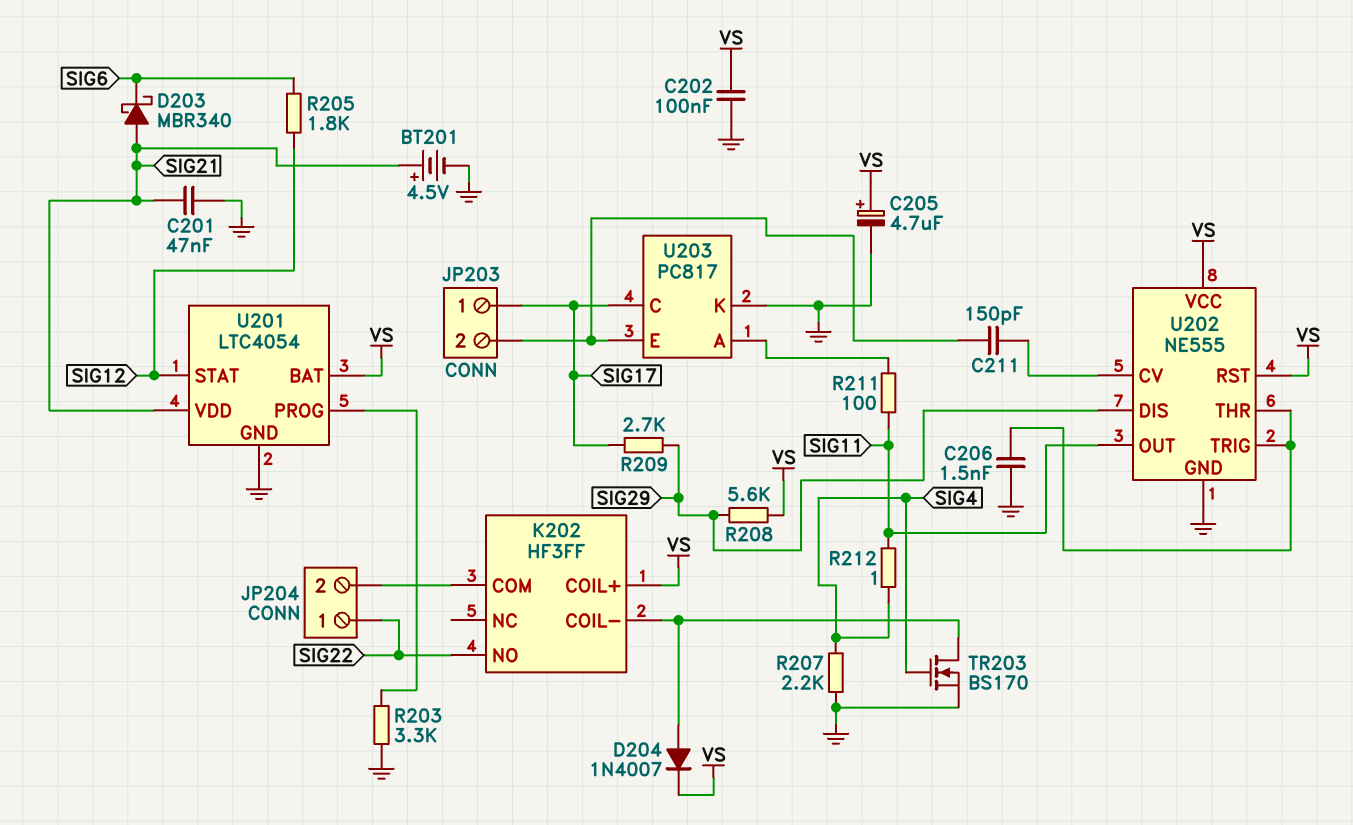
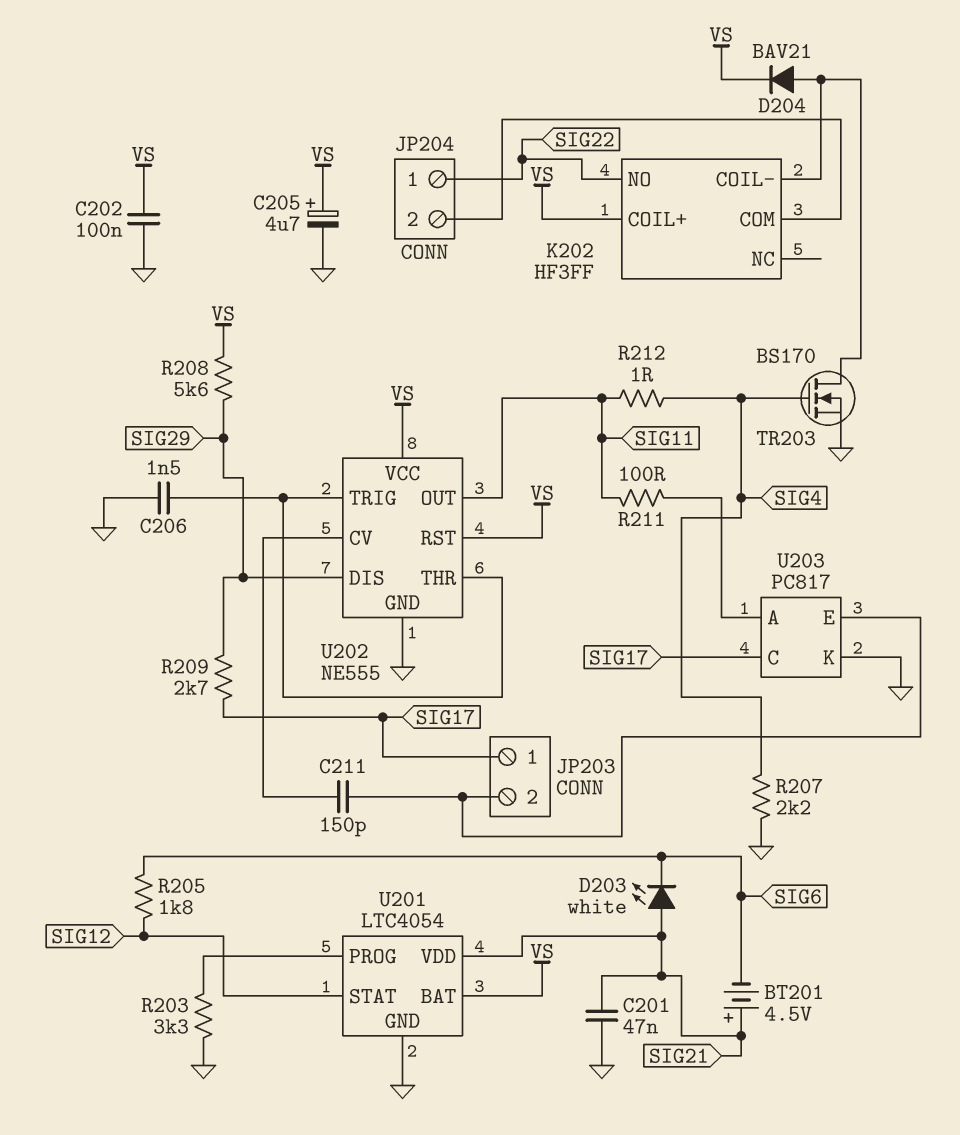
BT201: 4.5V (plus SIG21, minus GND) -> 4.5V (plus SIG21, minus SIG6)
D203: schottky MBR340 (A SIG21, K SIG6) -> LED white (A SIG21, K SIG6)
D204: diode 1N4007 (A K202/COIL-, K VS) -> diode BAV21 (A K202/COIL-, K VS)

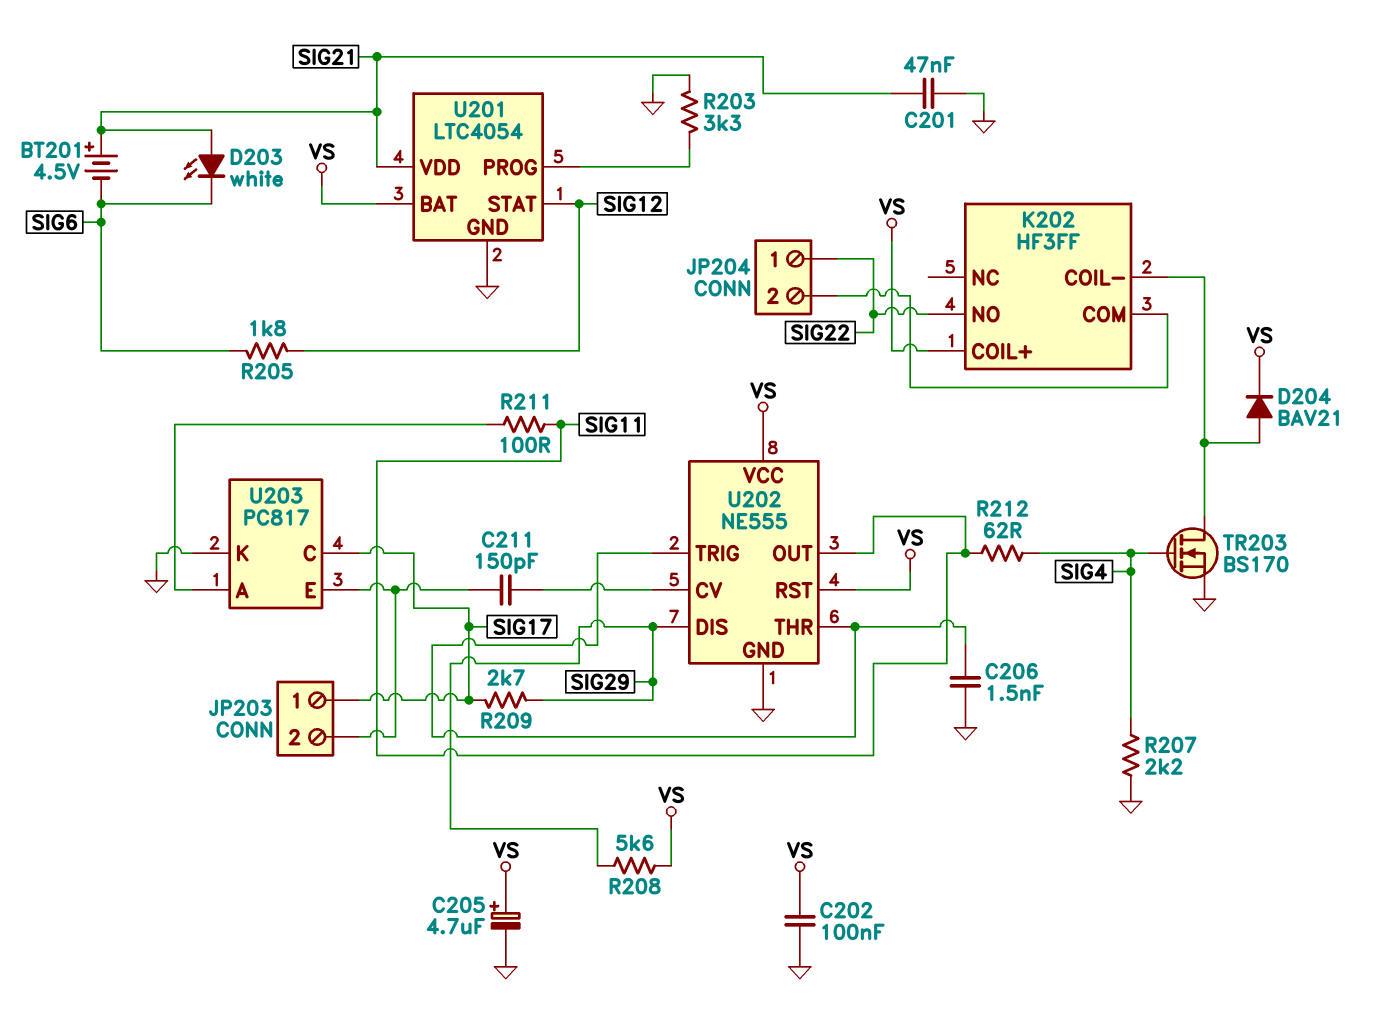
R212: 1 (SIG4, SIG11) -> 62 (SIG4, SIG11)

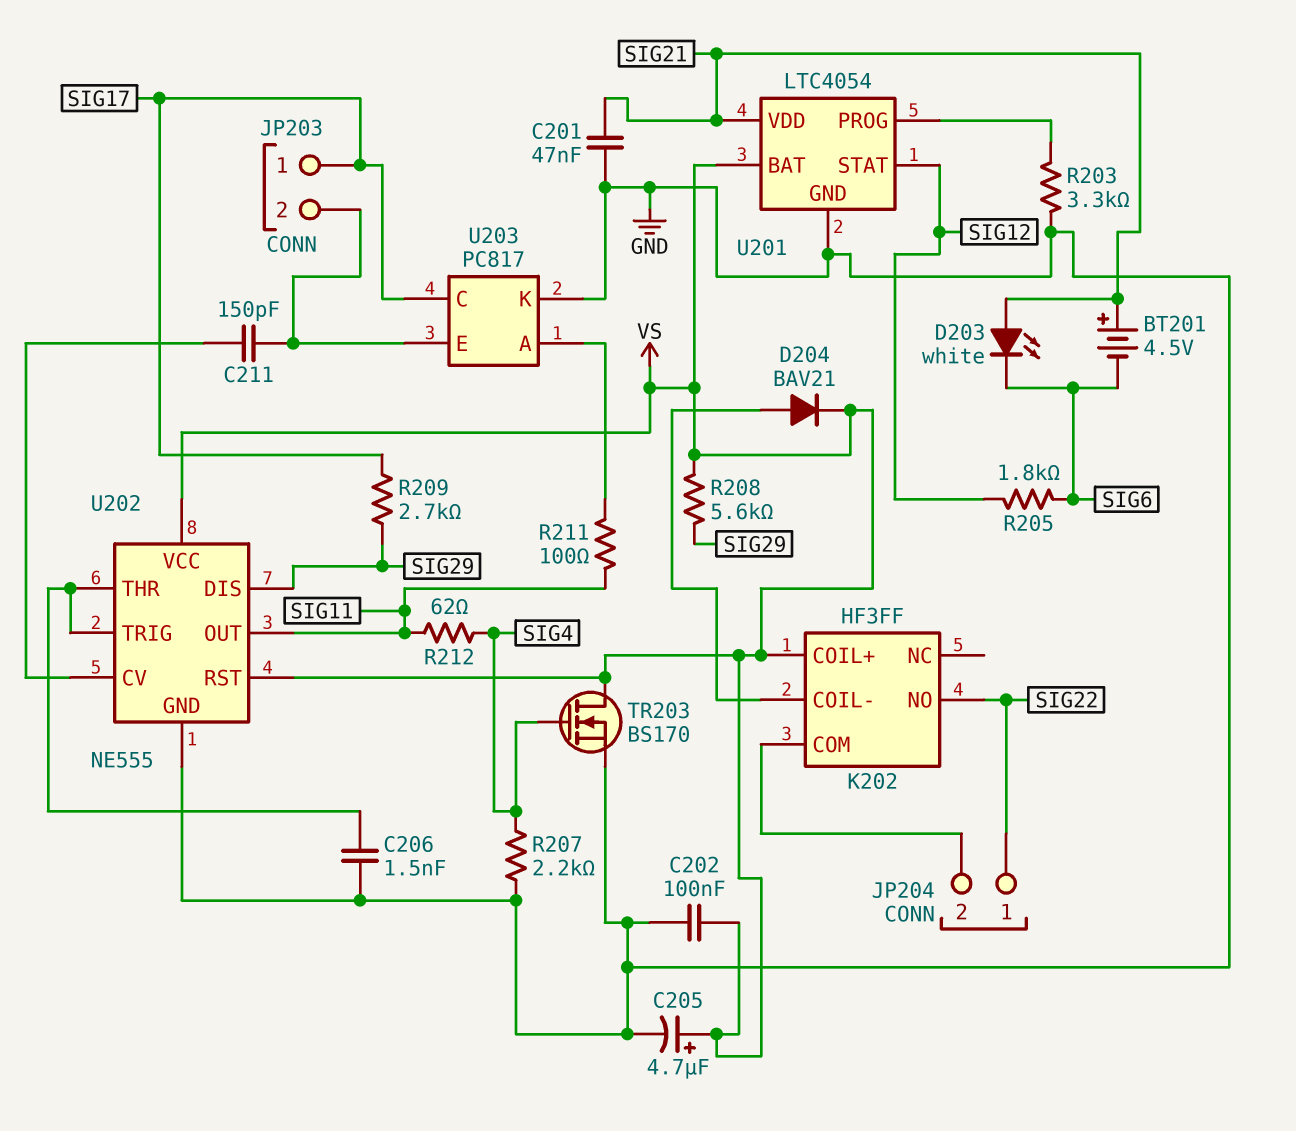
TR203: NMOS BS170 (G SIG4, D K202/COIL-, S GND) -> NMOS BS170 (G SIG4, D VS, S GND)

